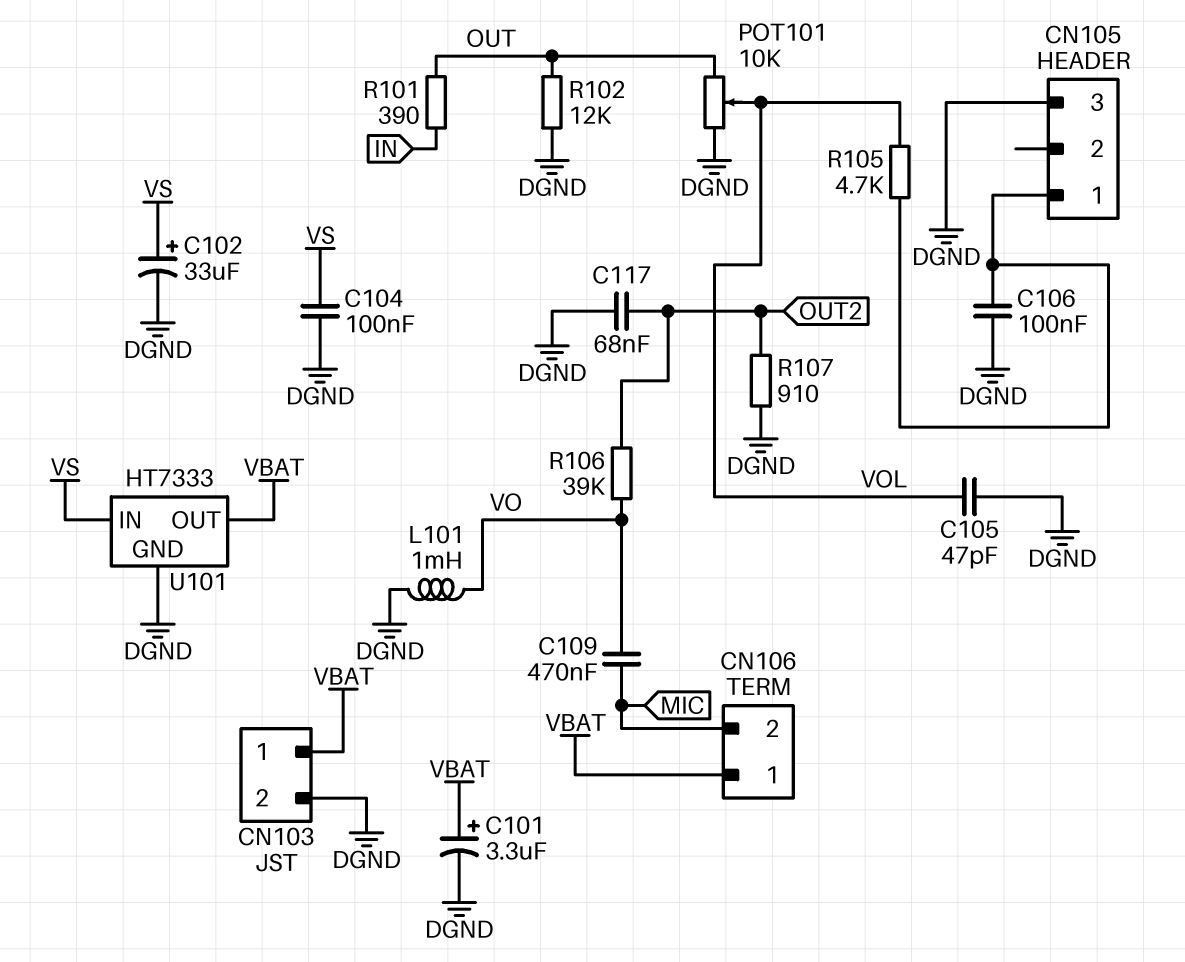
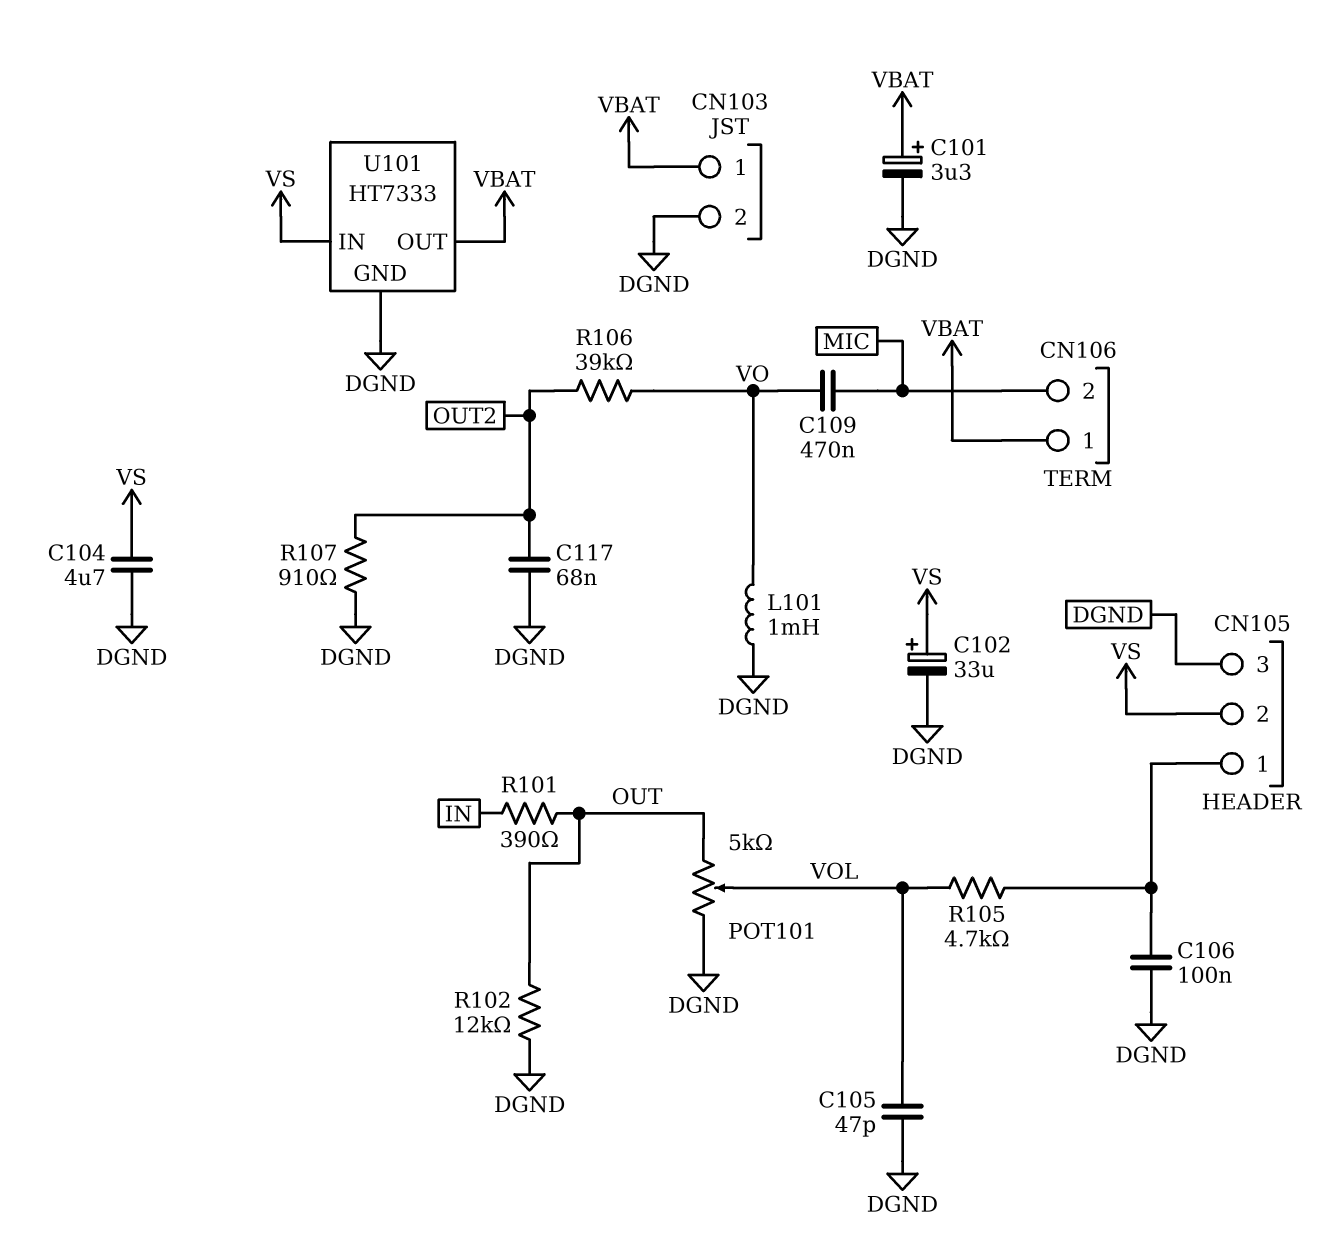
C104: 100nF (DGND, VS) -> 4.7uF (DGND, VS)
CN105 pin 2: none -> VS
POT101: 10k (DGND, OUT, wiper VOL) -> 5k (DGND, OUT, wiper VOL)

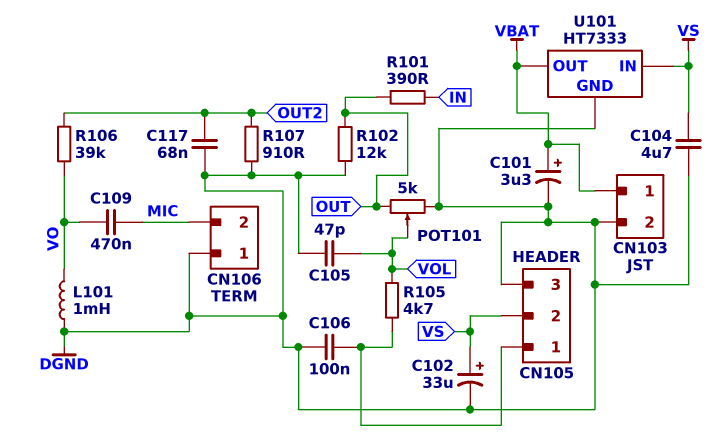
CN106 pin 1: VBAT -> DGND

